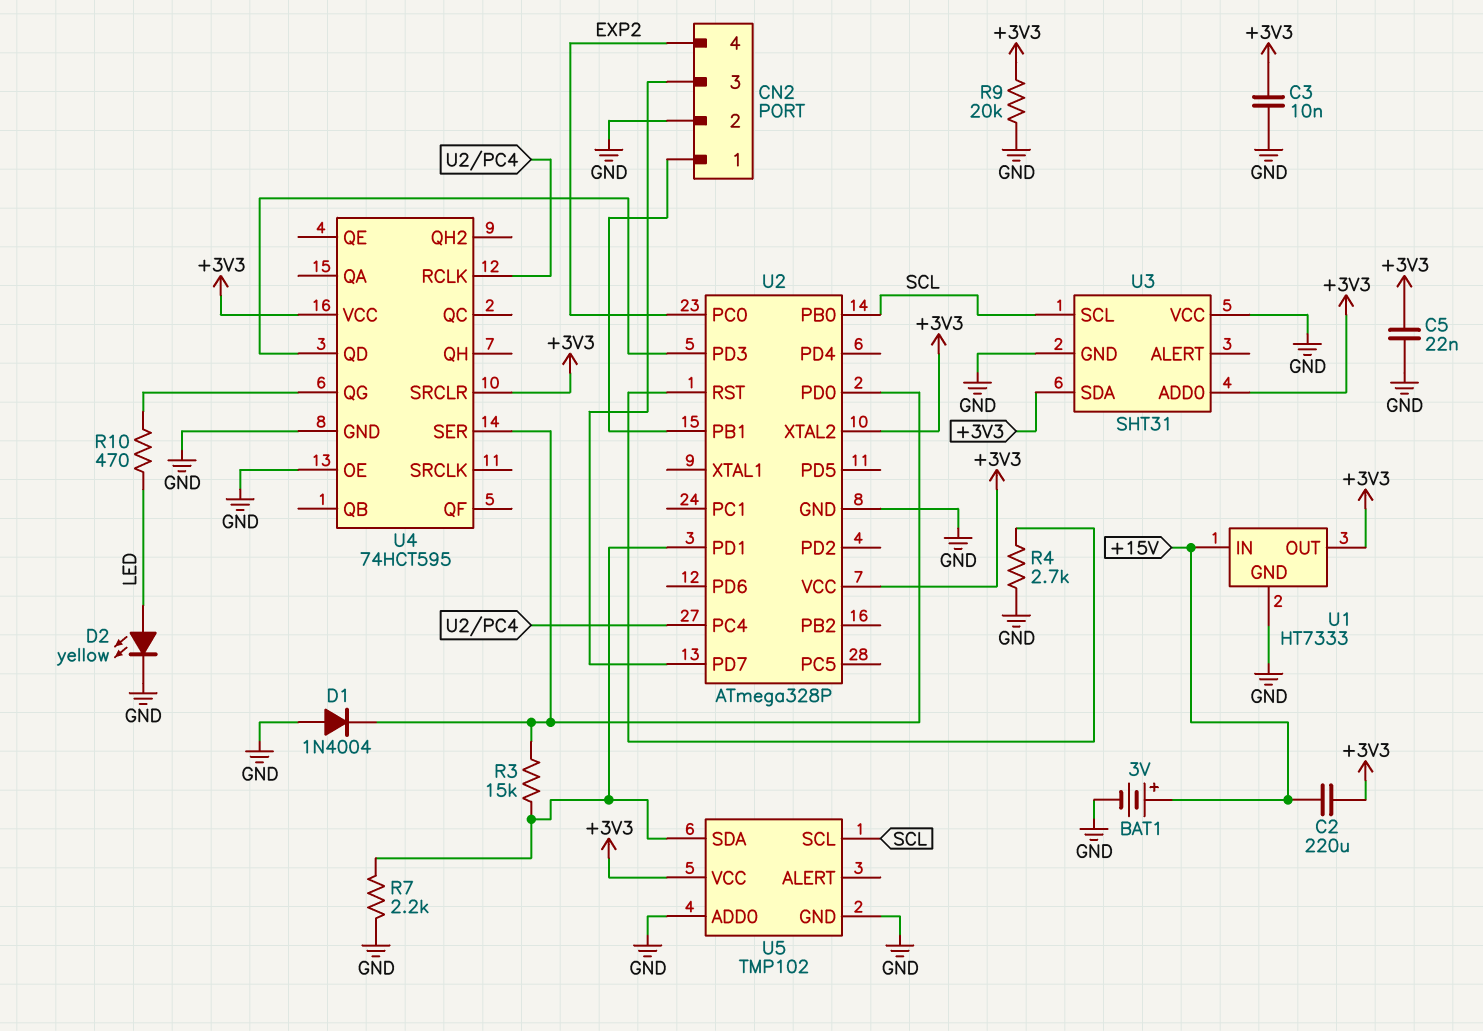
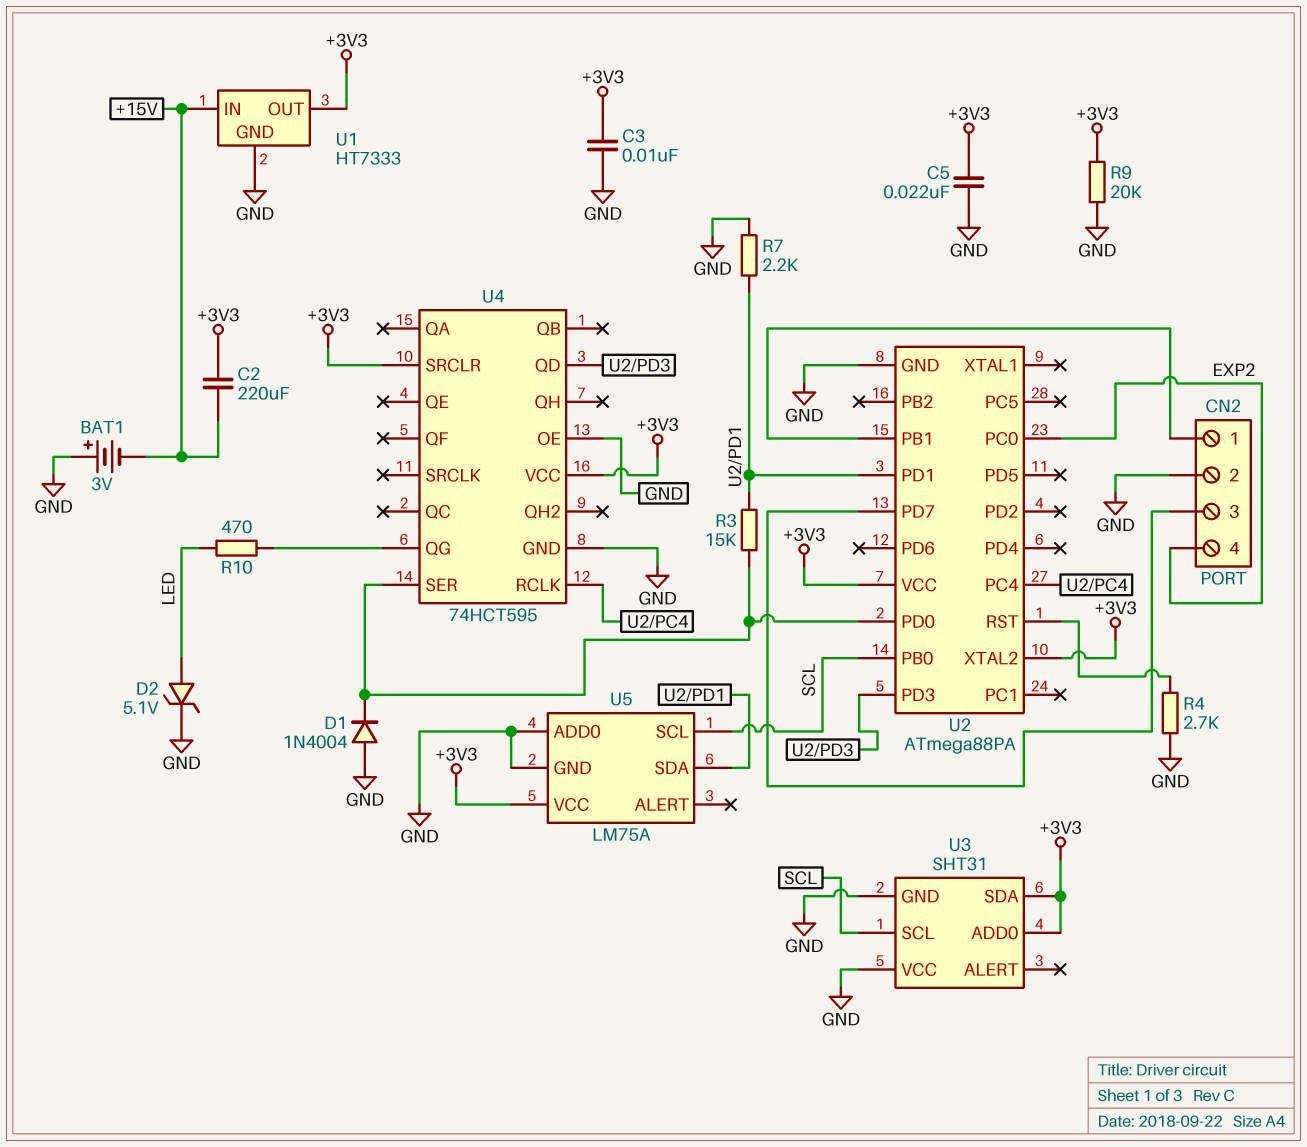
BAT1: 3V (plus +15V, minus GND) -> 3V (plus GND, minus +15V)
D2: LED yellow (A LED, K GND) -> zener 5.1V (A LED, K GND)
U2: ATmega328P -> ATmega88PA
U5: TMP102 -> LM75A

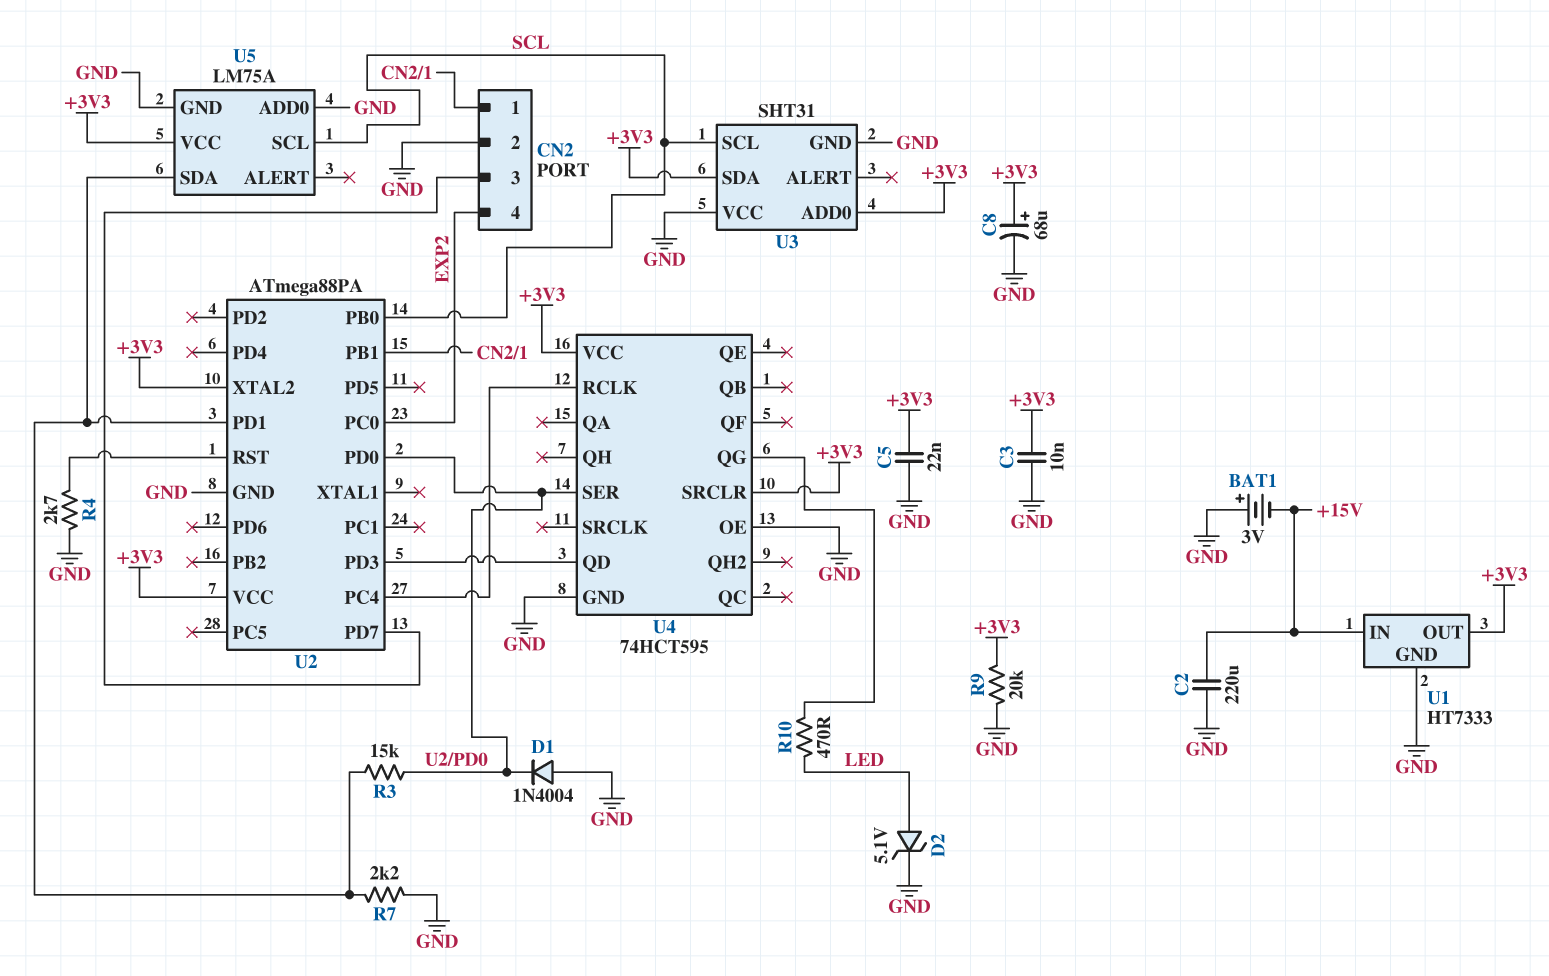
C2: 220uF (+3V3, +15V) -> 220uF (+15V, GND)
C8: none -> 68uF (plus +3V3, minus GND)

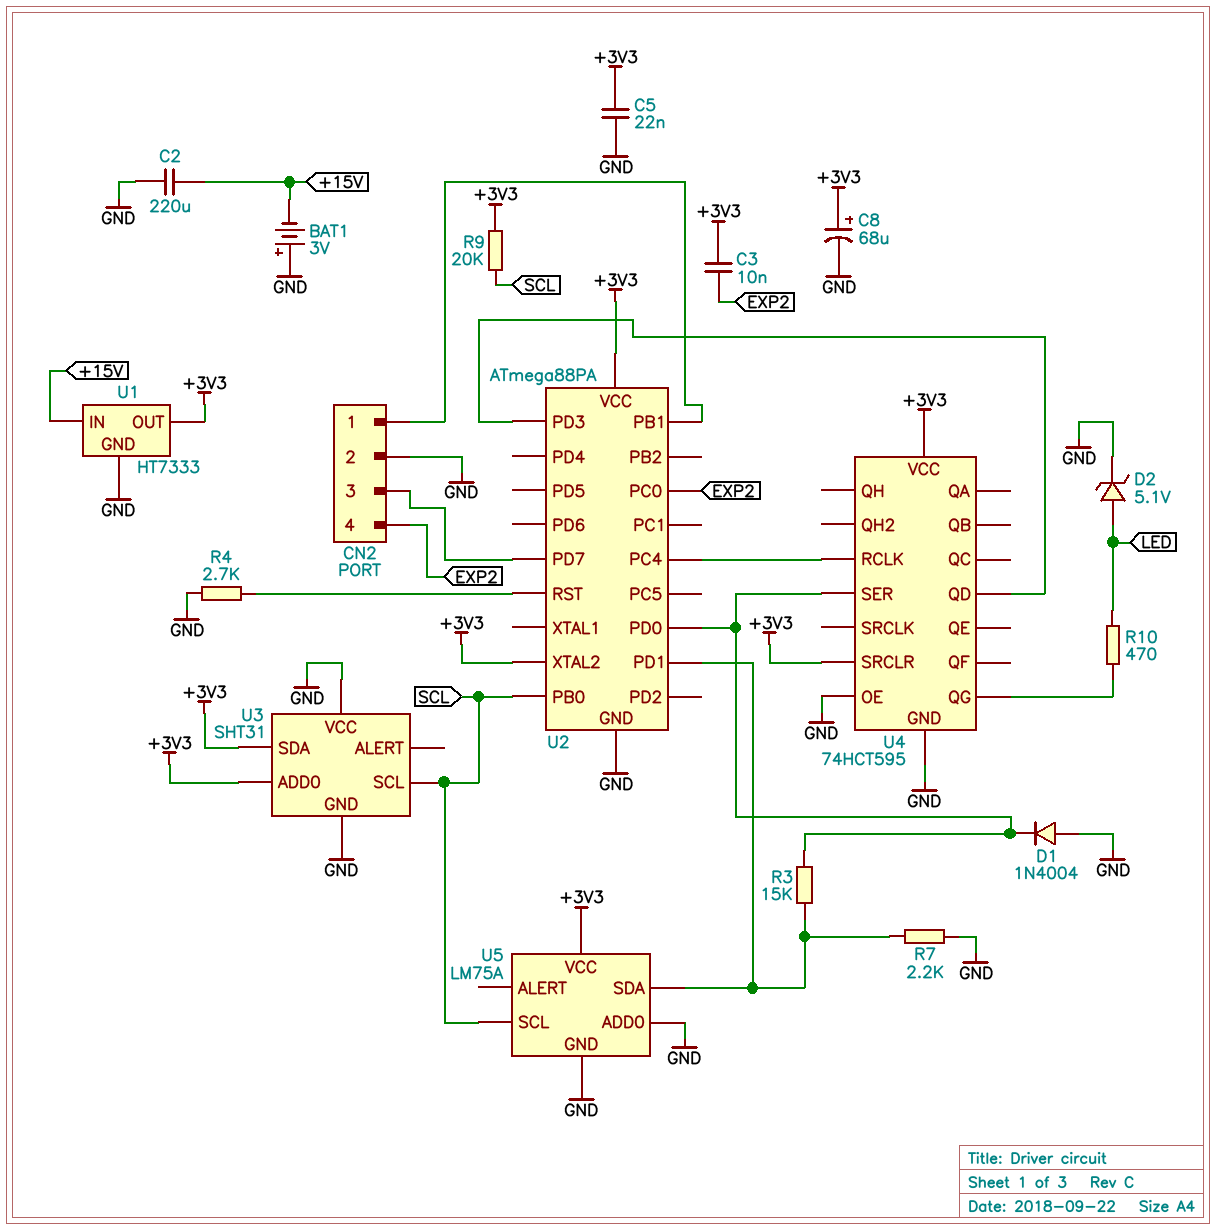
C3: 10nF (+3V3, GND) -> 10nF (+3V3, EXP2)
R9: 20k (+3V3, GND) -> 20k (+3V3, SCL)

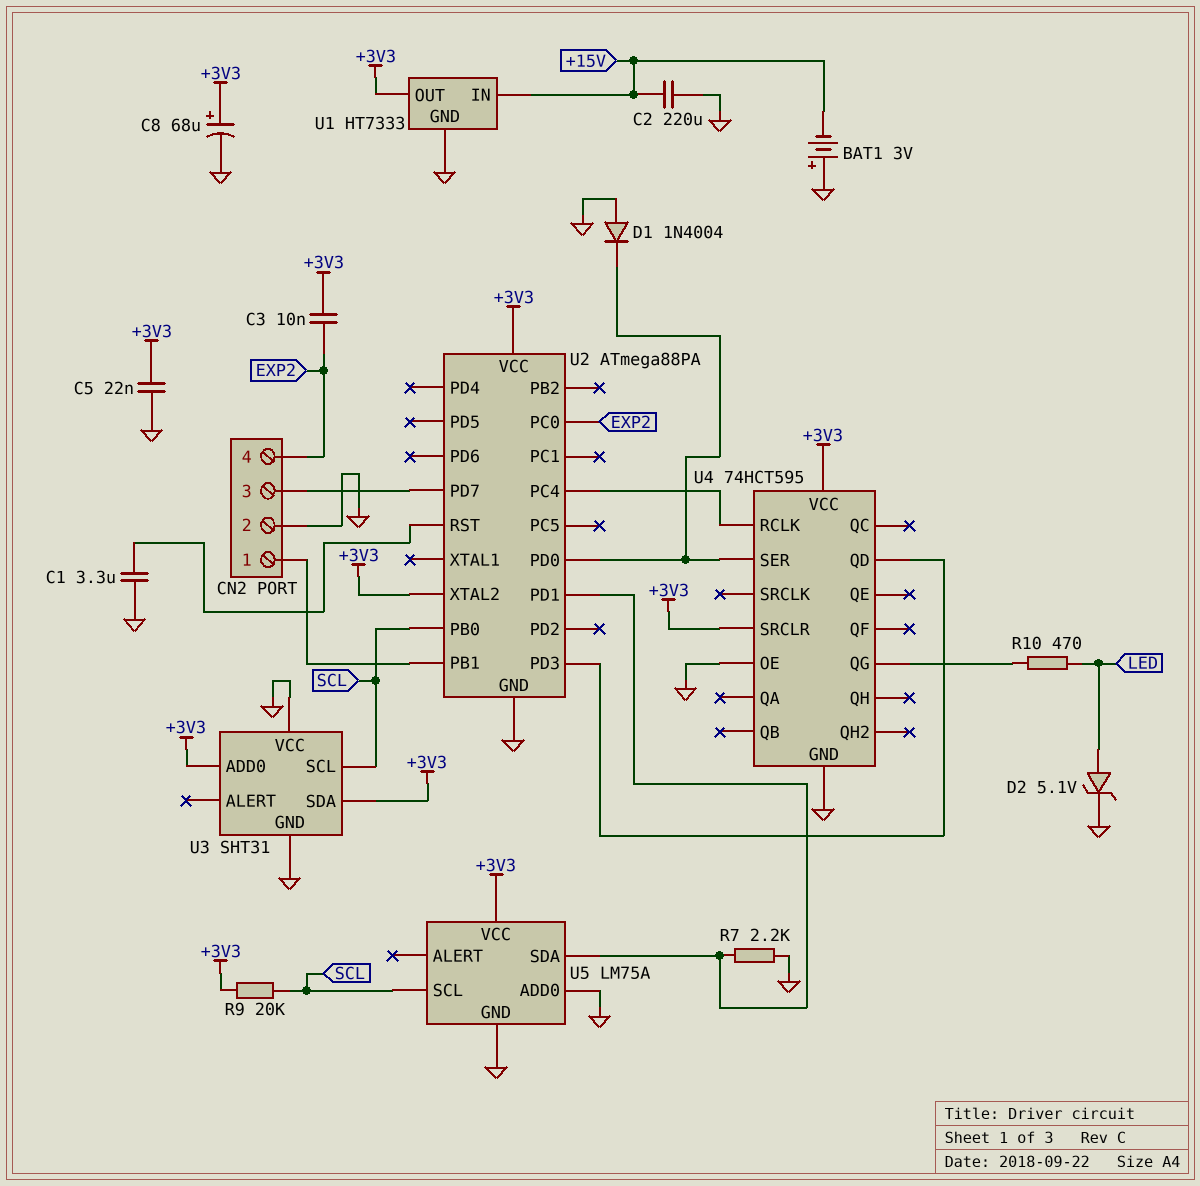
C1: none -> 3.3uF (GND, U2/RST)
R3: 15k (U2/PD0, U2/PD1) -> none
R4: 2.7k (GND, U2/RST) -> none

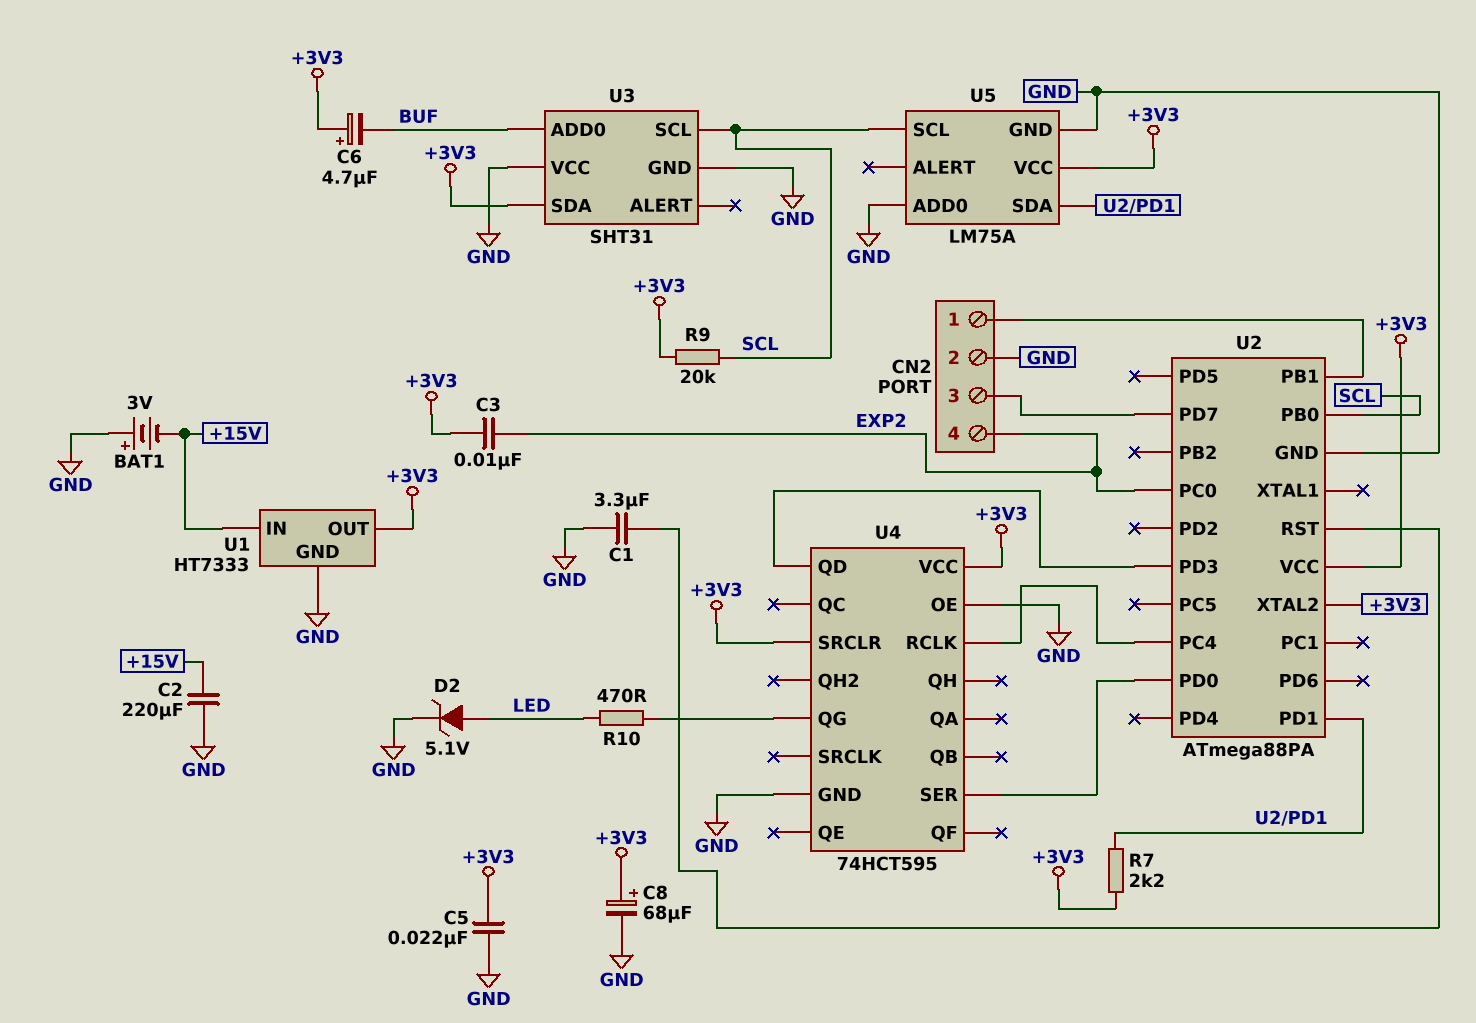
C6: none -> 4.7uF (plus +3V3, minus BUF)
D1: diode 1N4004 (A GND, K U2/PD0) -> none
R7: 2.2k (GND, U2/PD1) -> 2.2k (+3V3, U2/PD1)
U3 pin ADD0: +3V3 -> BUF

